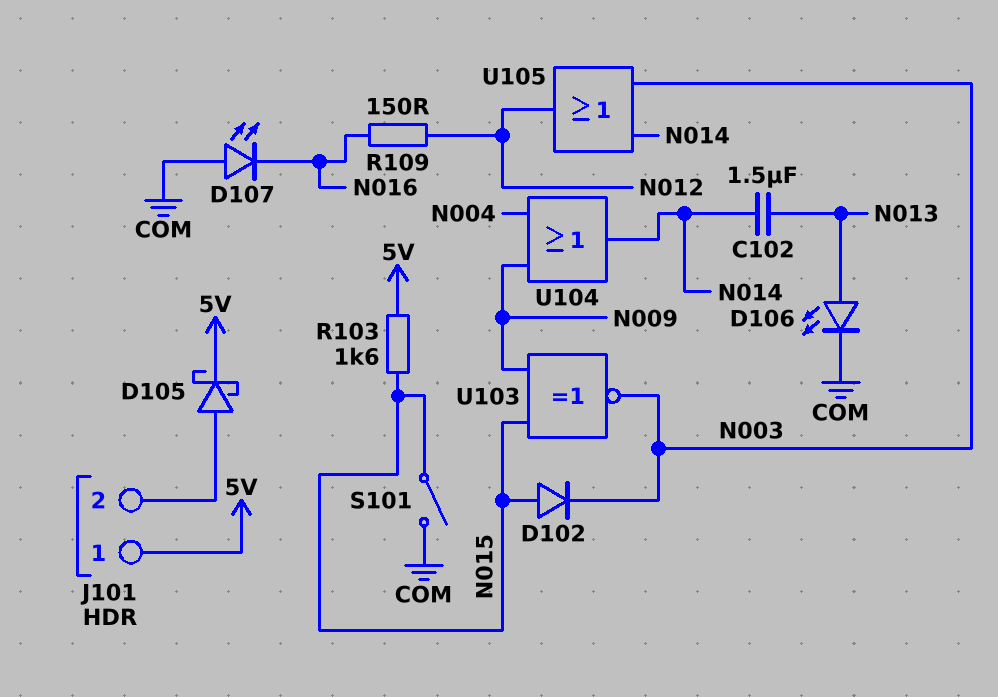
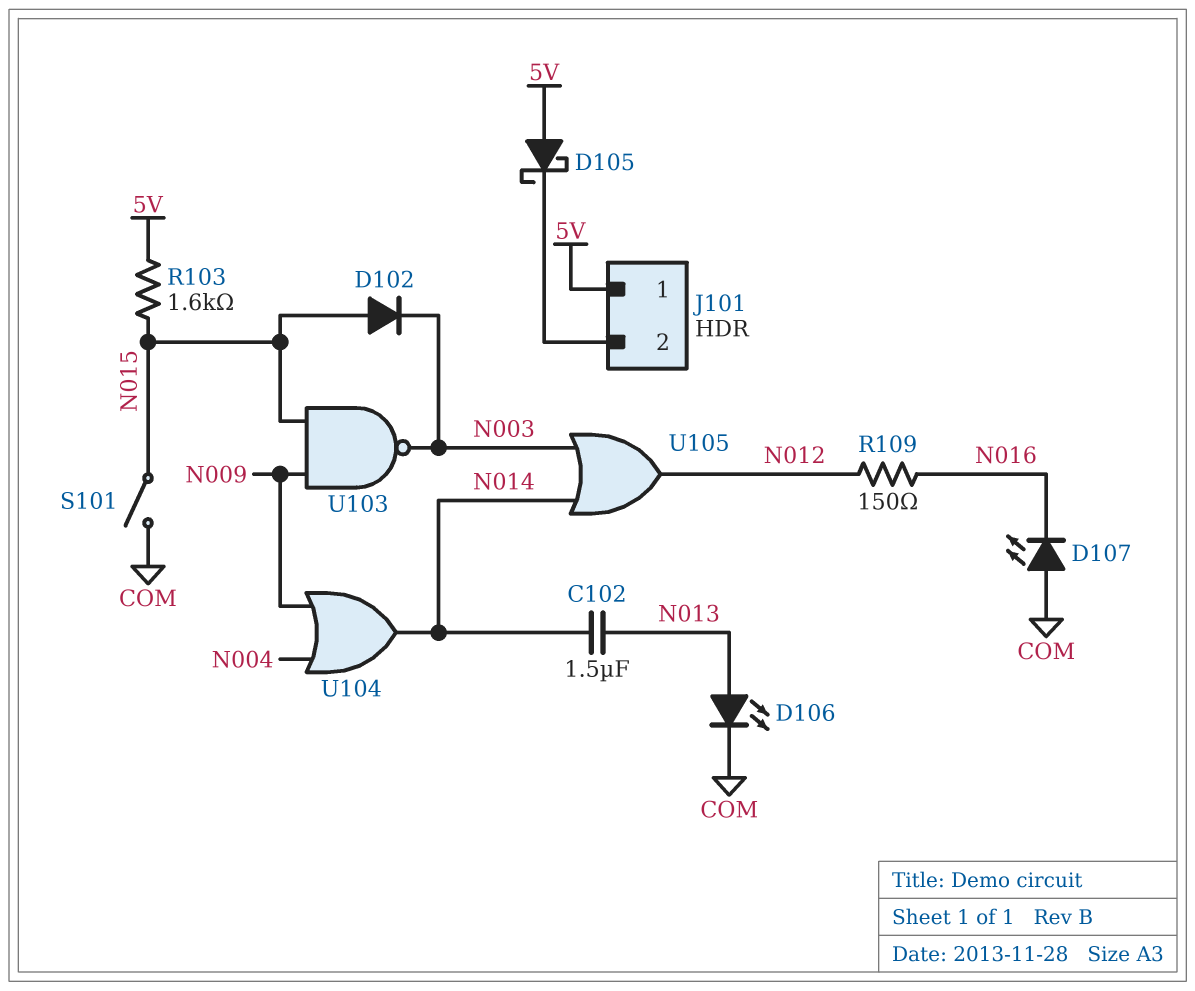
D105: schottky (A J101/2, K 5V) -> schottky (A 5V, K J101/2)
U103: XNOR (in N009, in N015, out N003) -> NAND (in N009, in N015, out N003)

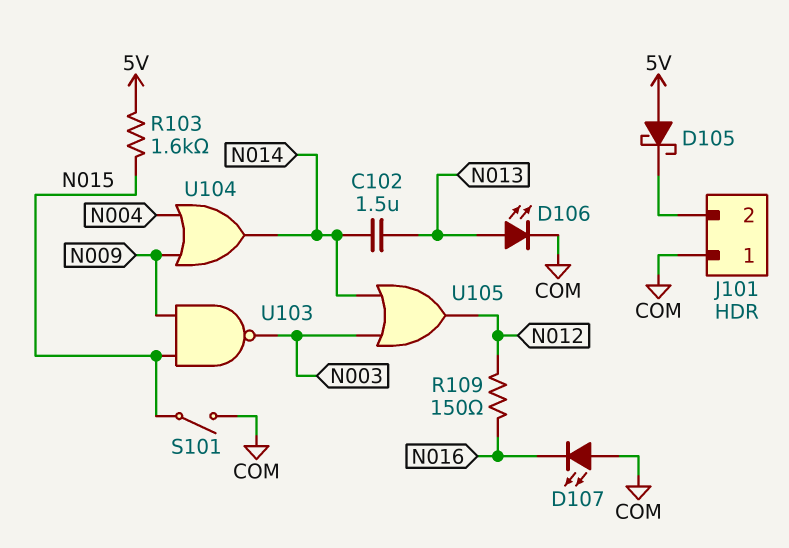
D102: diode (A N015, K N003) -> none
J101 pin 1: 5V -> COM

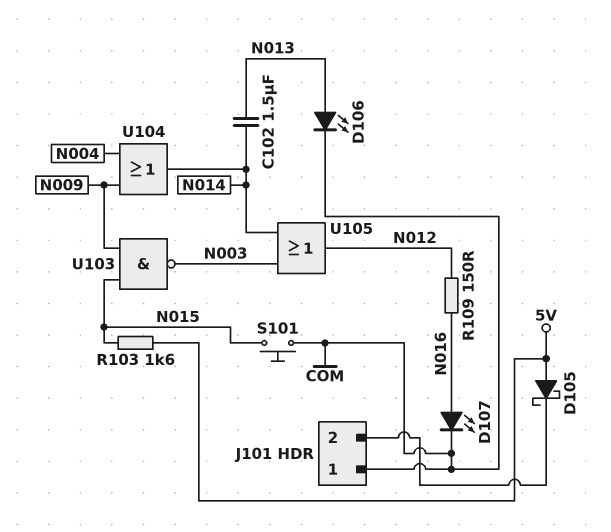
D107: LED (A COM, K N016) -> LED (A N016, K COM)
S101: switch (COM, N015) -> button (COM, N015)

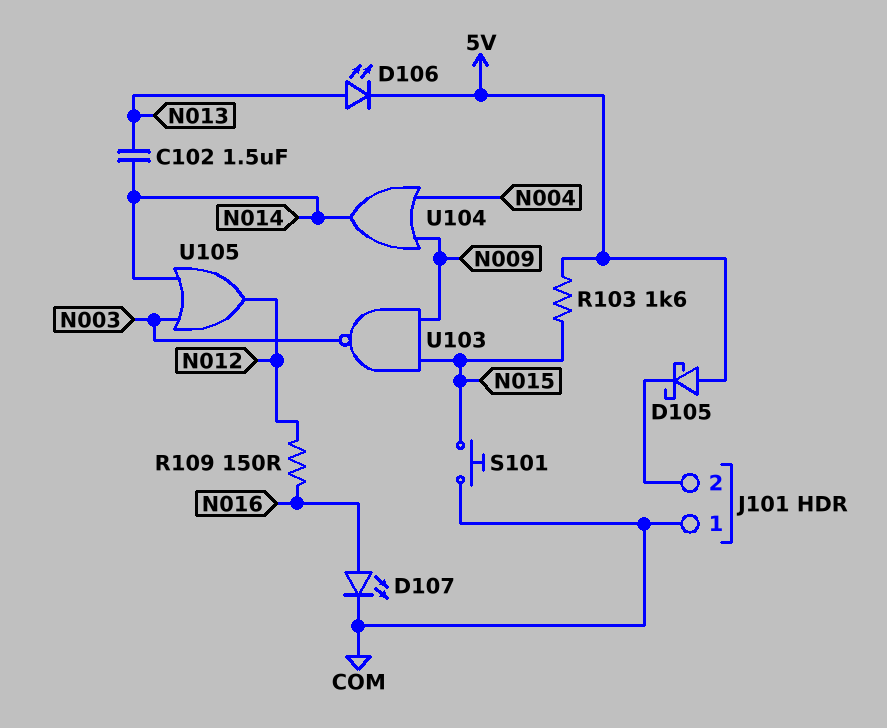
D106: LED (A N013, K COM) -> LED (A N013, K 5V)

